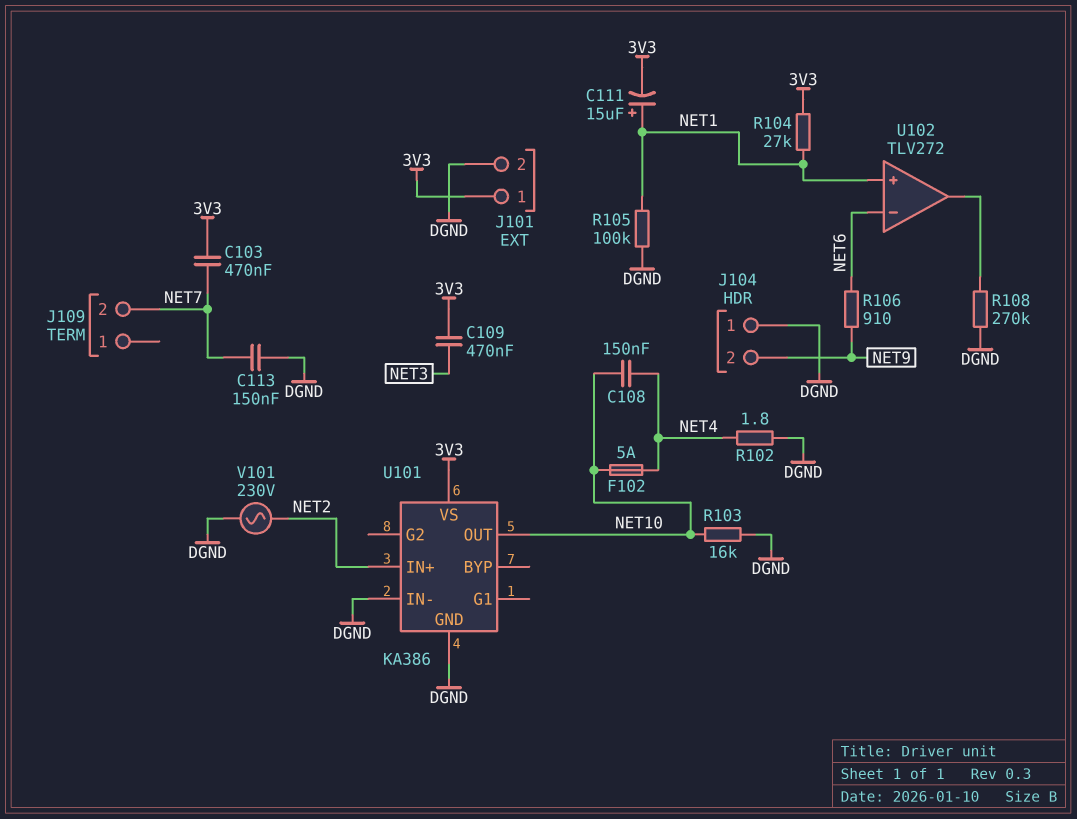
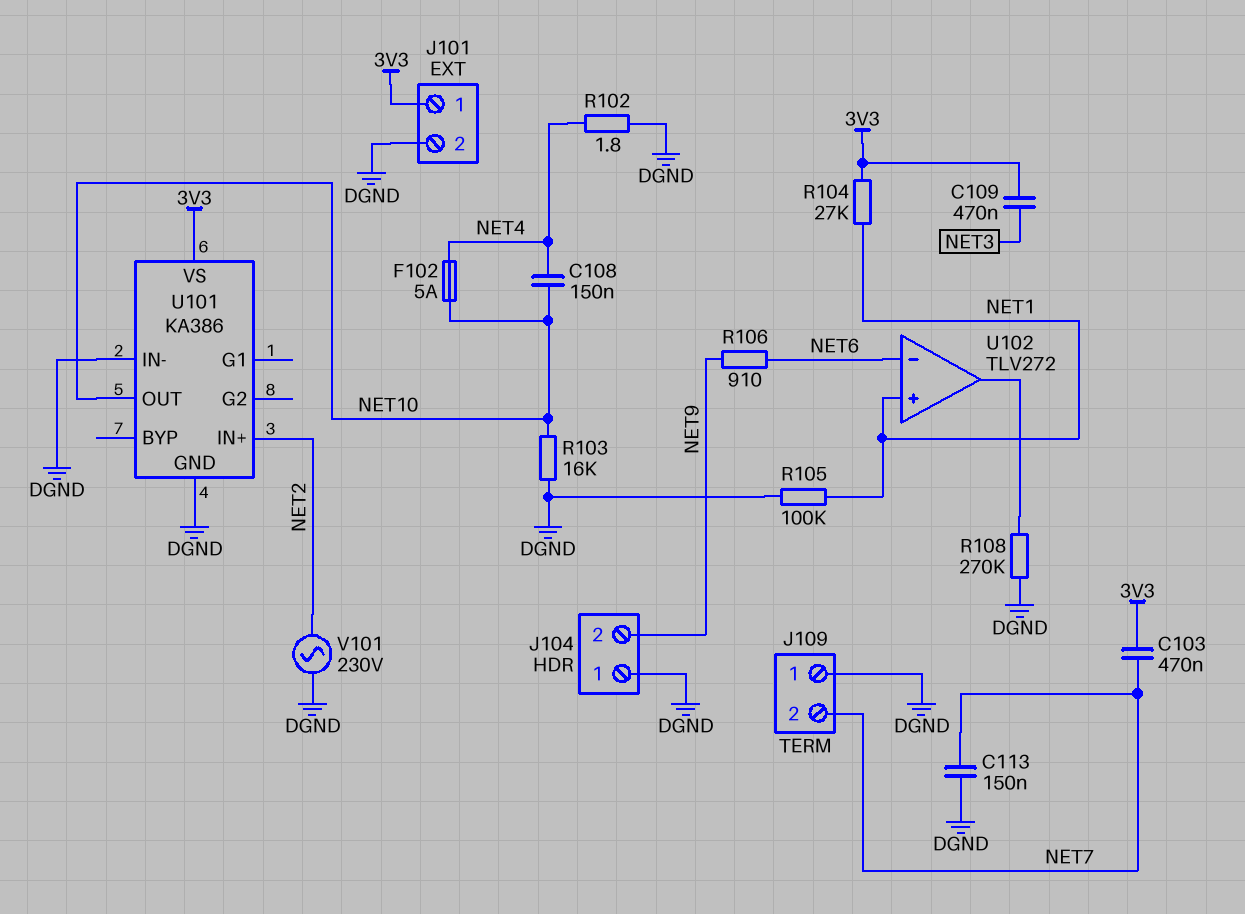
C111: 15uF (plus NET1, minus 3V3) -> none
J109 pin 1: none -> DGND

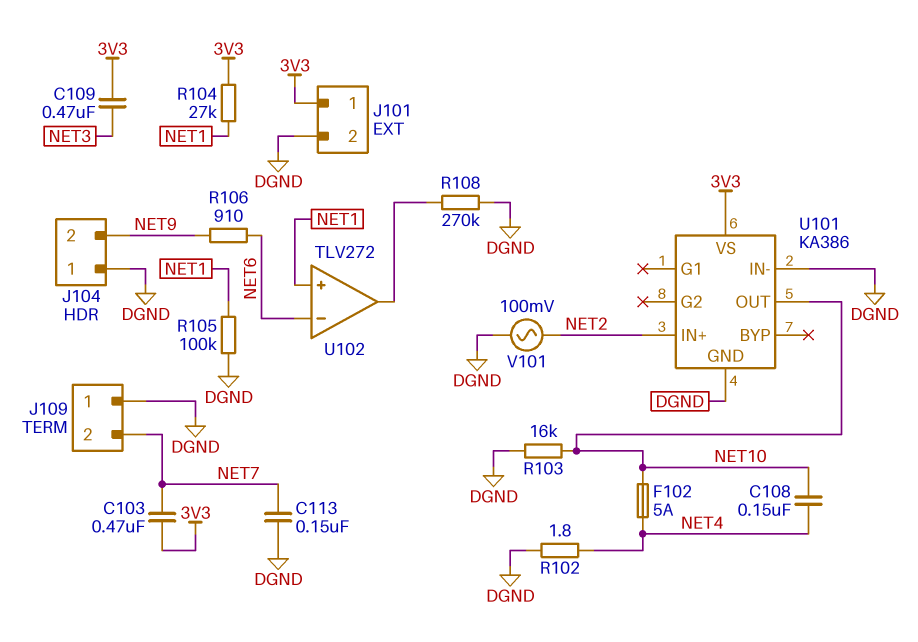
V101: AC 230V (DGND, NET2) -> AC 100mV (DGND, NET2)

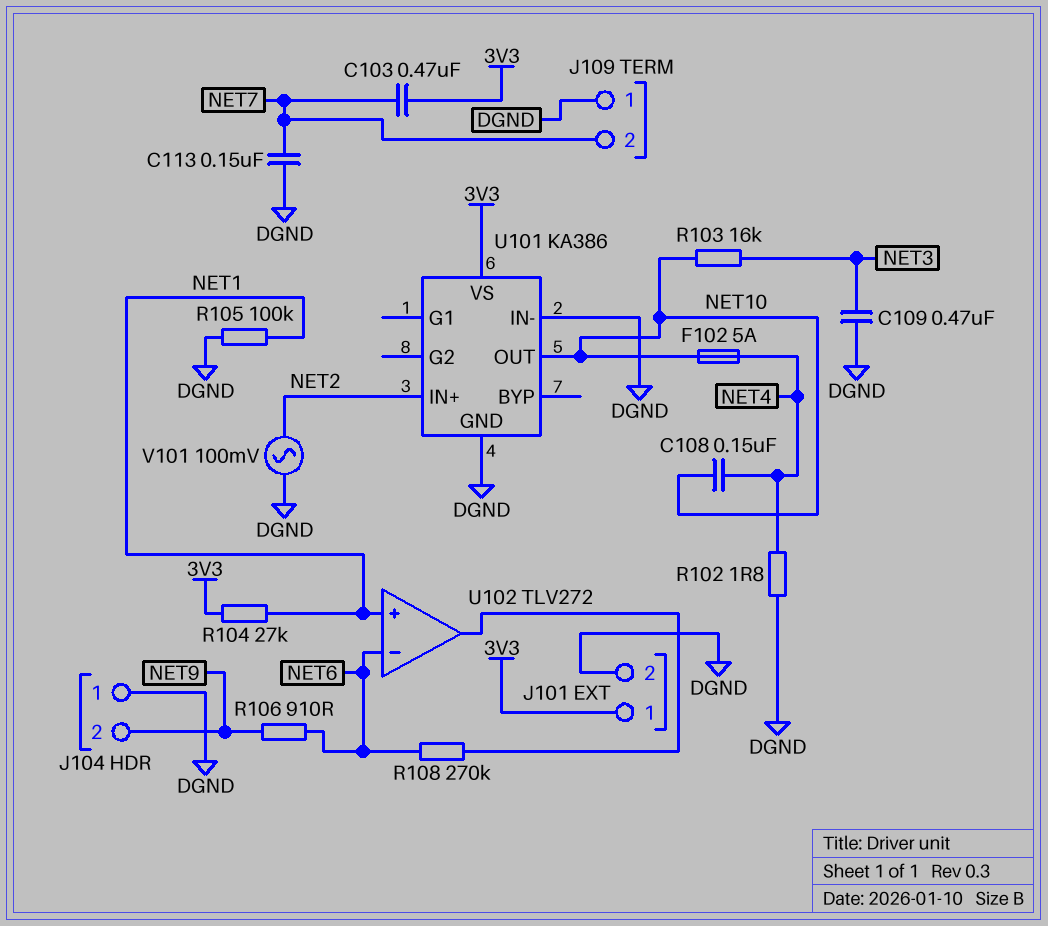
C109: 470nF (3V3, NET3) -> 470nF (DGND, NET3)
R103: 16k (DGND, NET10) -> 16k (NET3, NET10)
R108: 270k (DGND, U102/out) -> 270k (NET6, U102/out)

